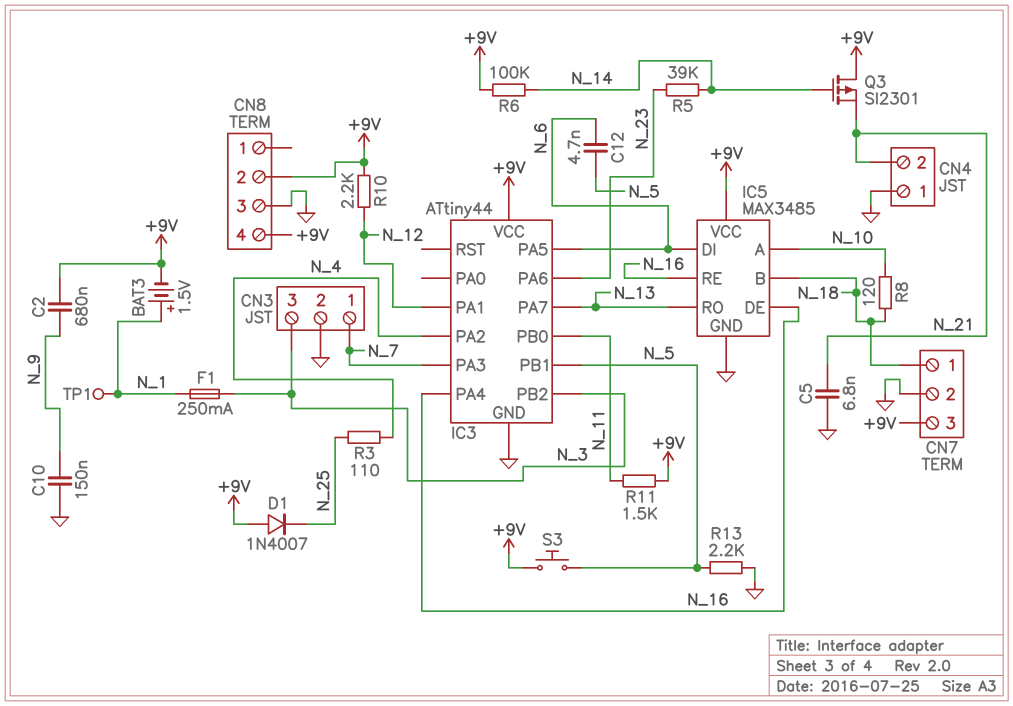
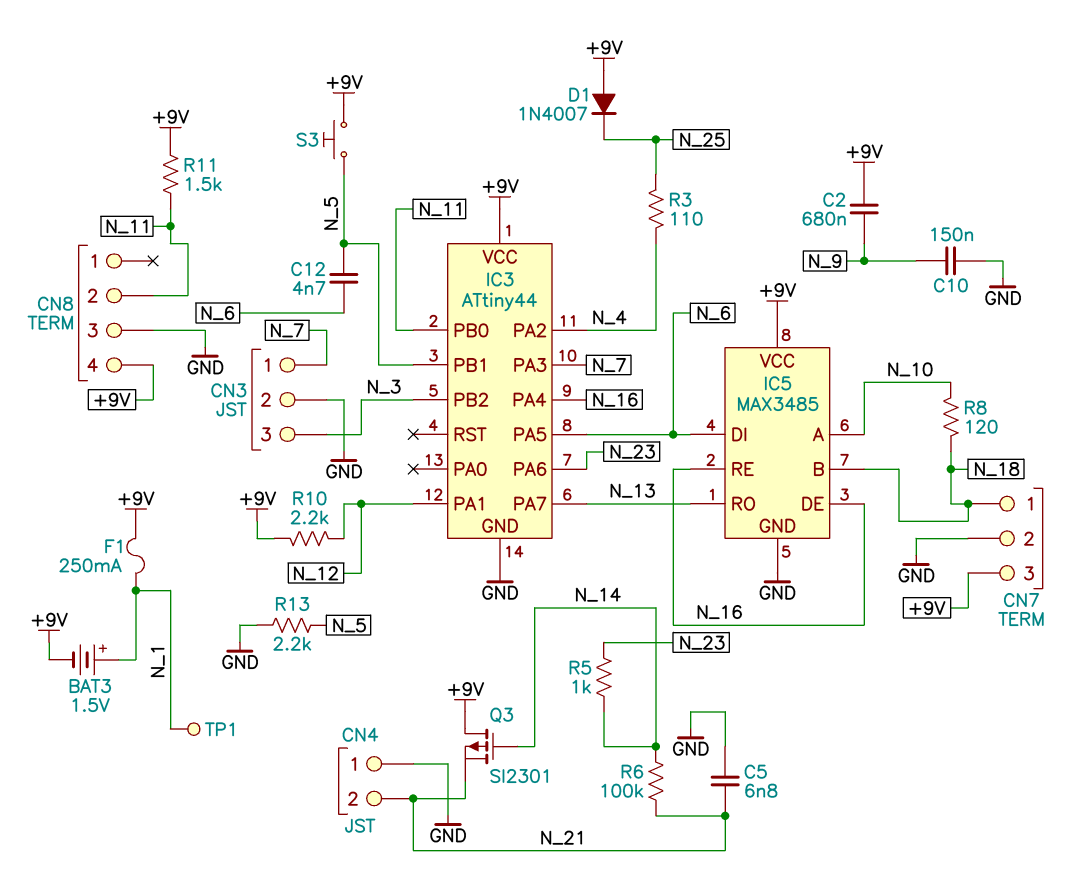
CN8 pin 2: +9V -> N_11
F1: 250mA (N_1, N_3) -> 250mA (+9V, N_1)
R5: 39k (N_14, N_23) -> 1k (N_14, N_23)
R6: 100k (+9V, N_14) -> 100k (N_14, N_21)

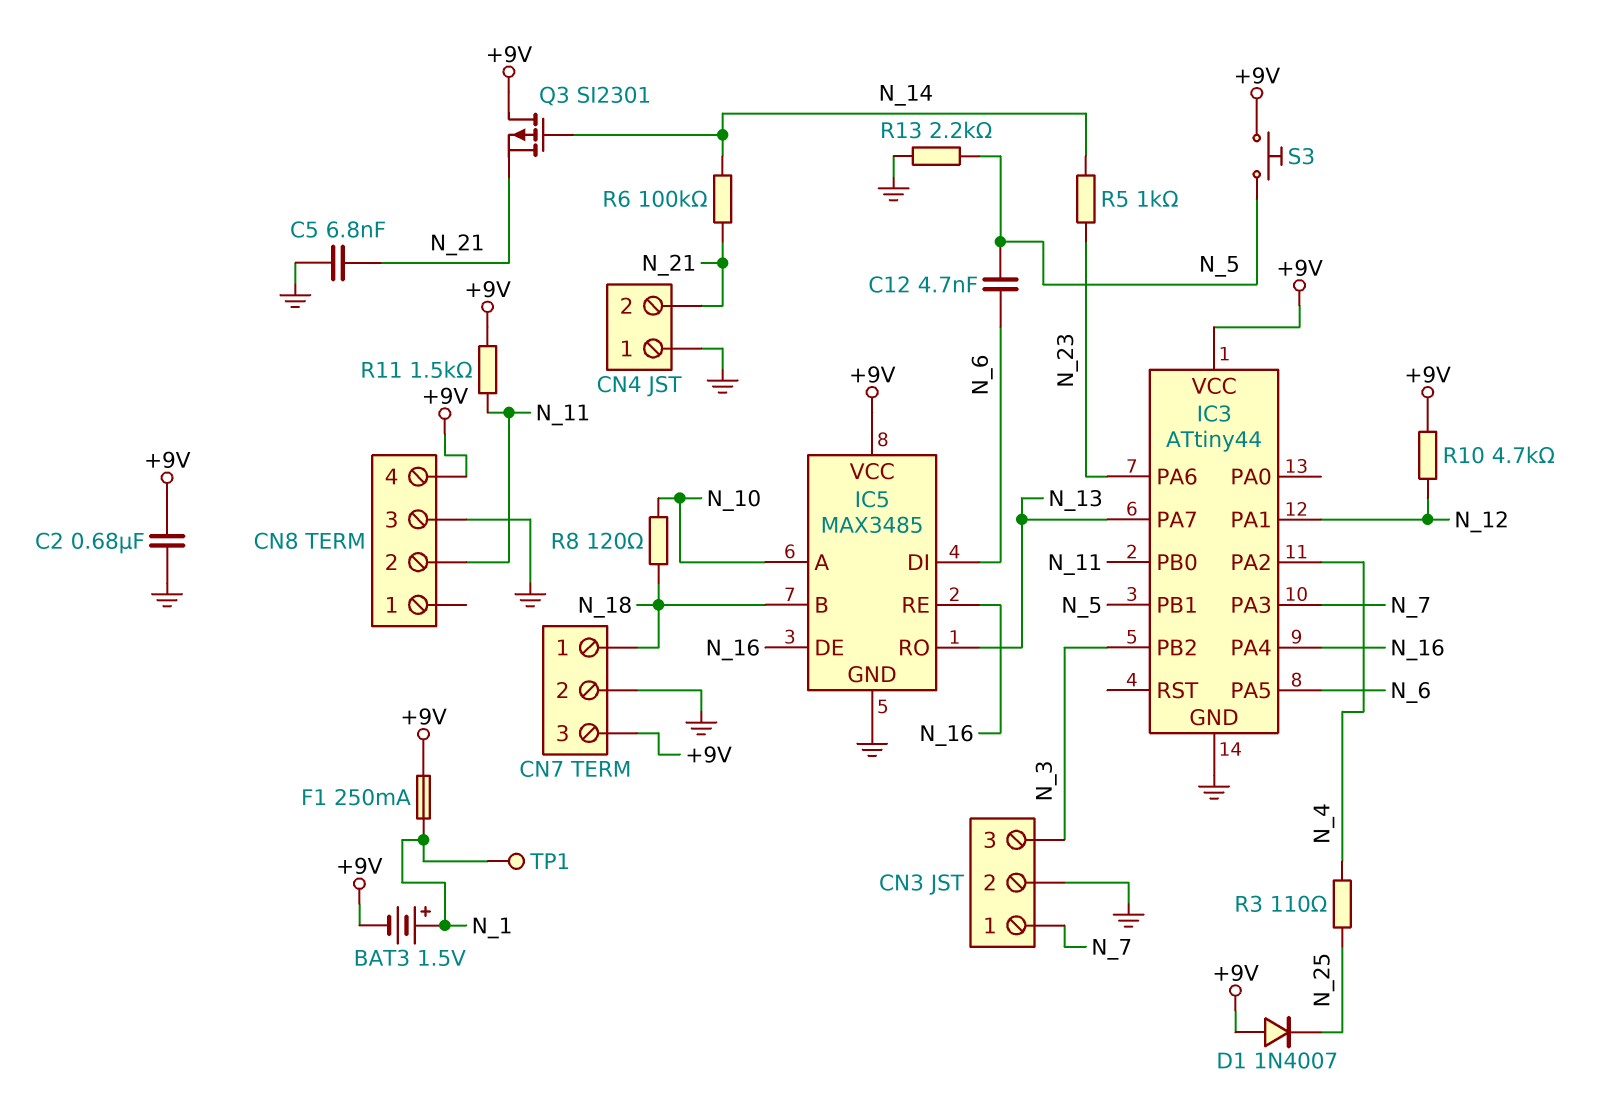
C2: 680nF (+9V, N_9) -> 680nF (+9V, GND)
C10: 150nF (GND, N_9) -> none
R10: 2.2k (+9V, N_12) -> 4.7k (+9V, N_12)

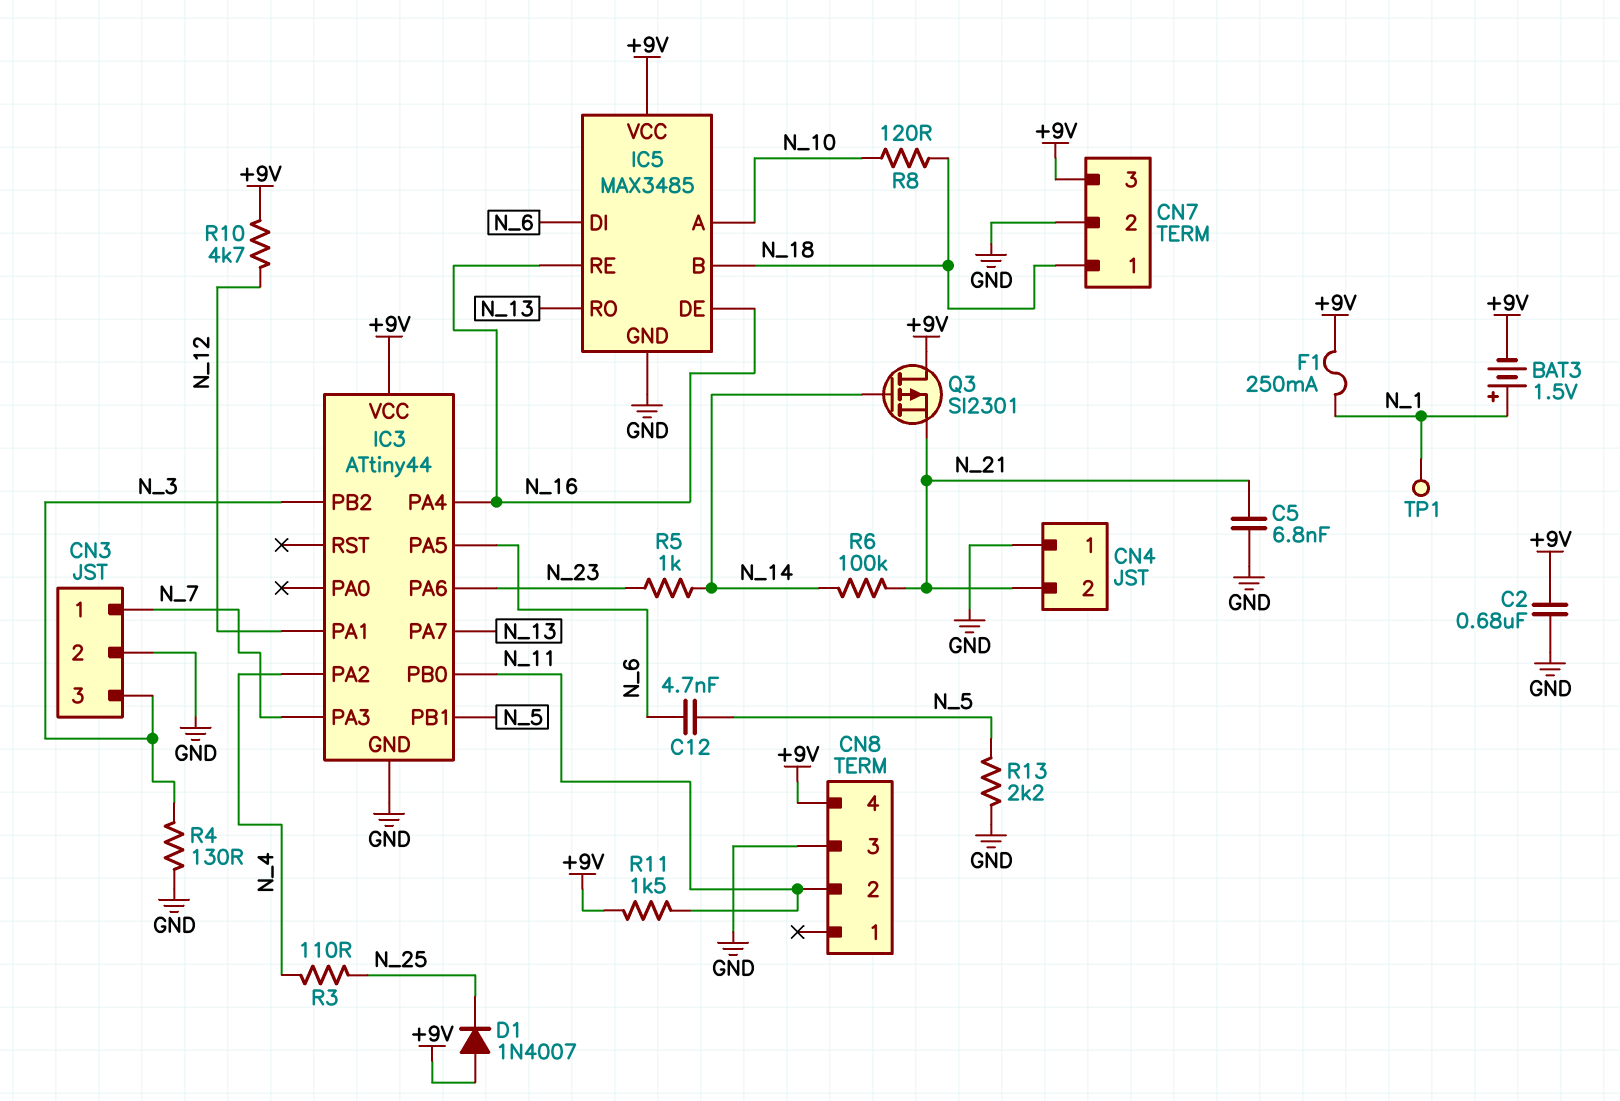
R4: none -> 130 (GND, N_3)
S3: button (+9V, N_5) -> none

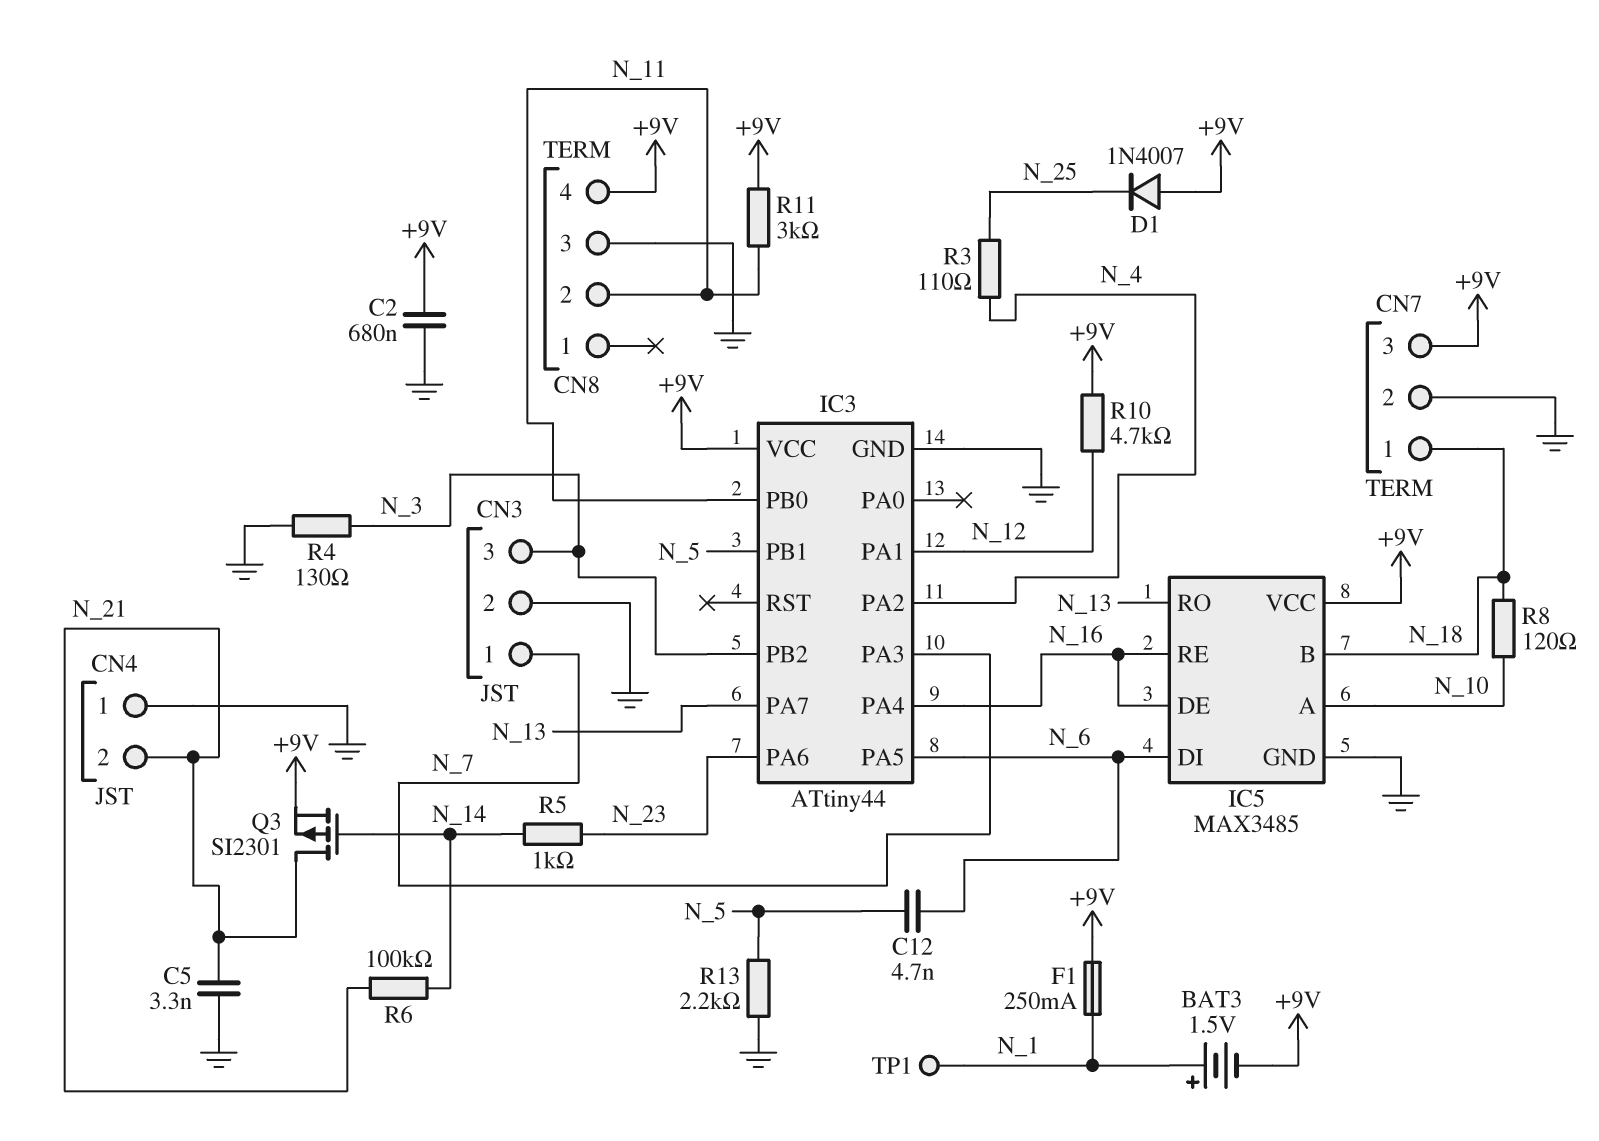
C5: 6.8nF (GND, N_21) -> 3.3nF (GND, N_21)
Q3: PMOS SI2301 (G N_14, D +9V, S N_21) -> PMOS SI2301 (G N_14, D N_21, S +9V)
R11: 1.5k (+9V, N_11) -> 3k (+9V, N_11)

